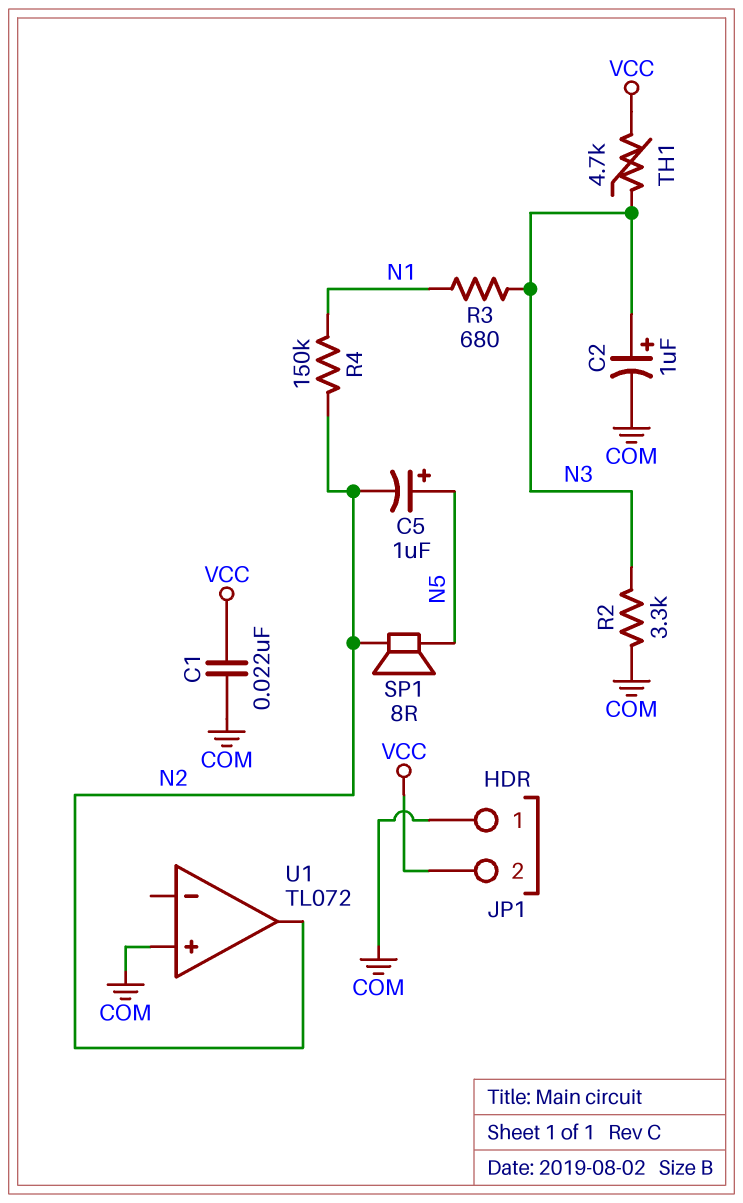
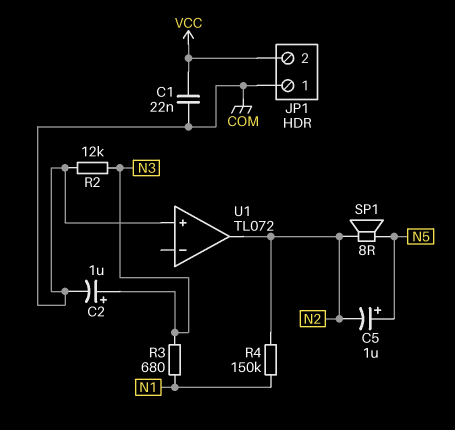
R2: 3.3k (COM, N3) -> 12k (COM, N3)
TH1: 4.7k (N3, VCC) -> none

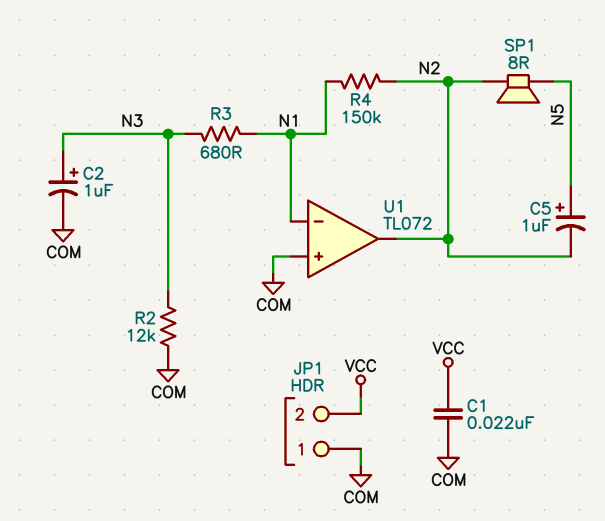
U1 pin in-: none -> N1

